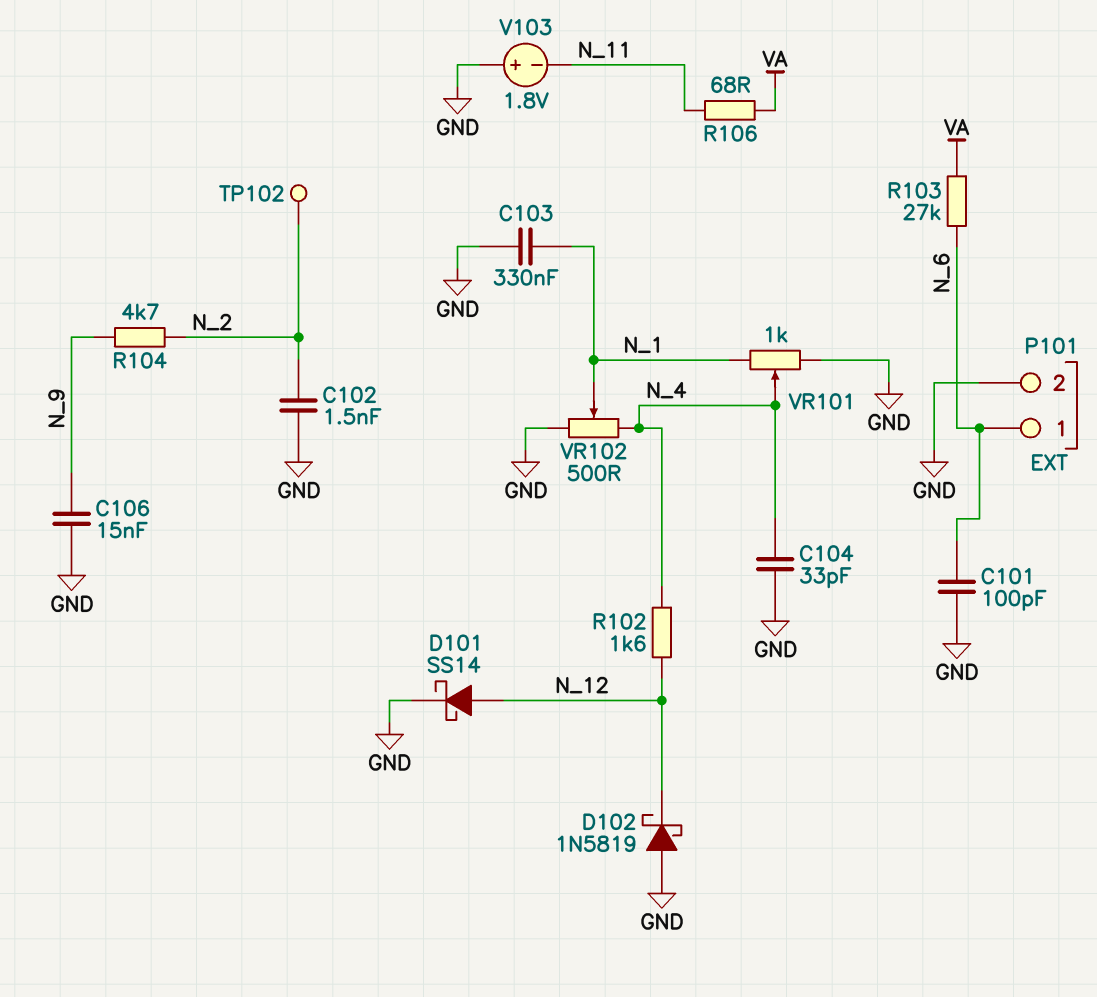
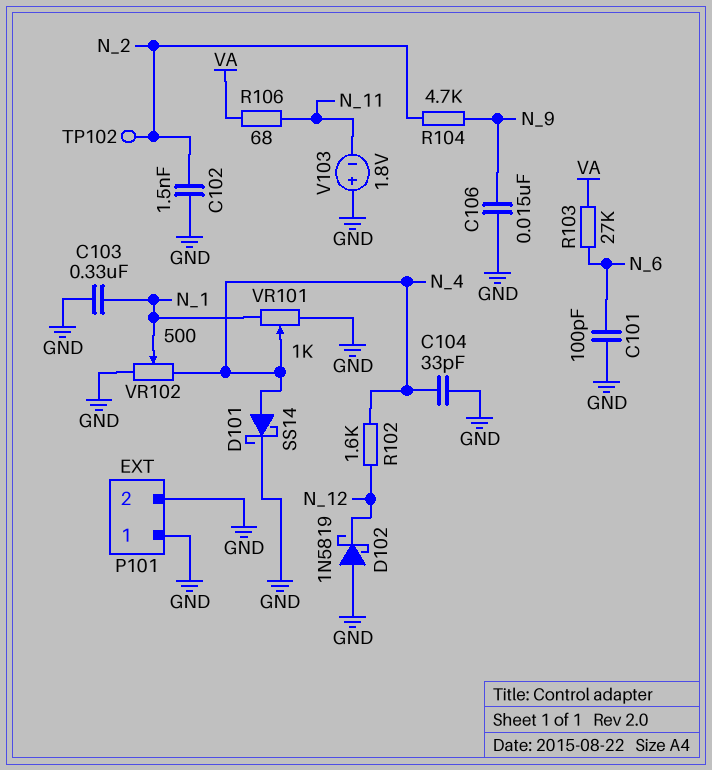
D101: schottky SS14 (A N_12, K GND) -> schottky SS14 (A N_4, K GND)
P101 pin 1: N_6 -> GND

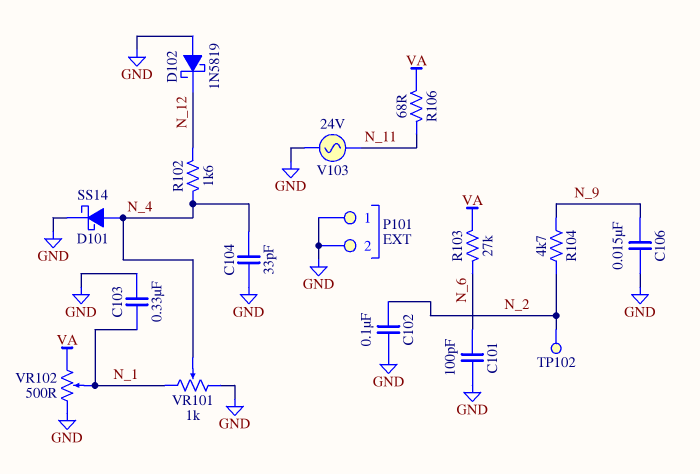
C102: 1.5nF (GND, N_2) -> 100nF (GND, N_2)
V103: 1.8V (plus GND, minus N_11) -> AC 24V (GND, N_11)
VR102: 500 (GND, N_4, wiper N_1) -> 500 (GND, VA, wiper N_1)

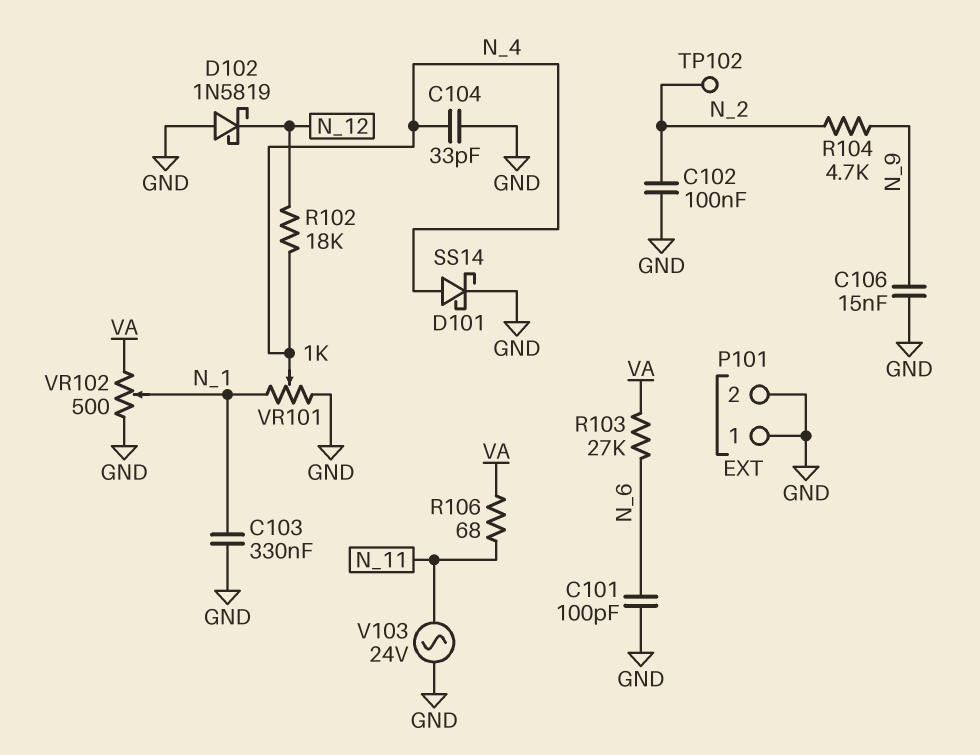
R102: 1.6k (N_4, N_12) -> 18k (N_4, N_12)

